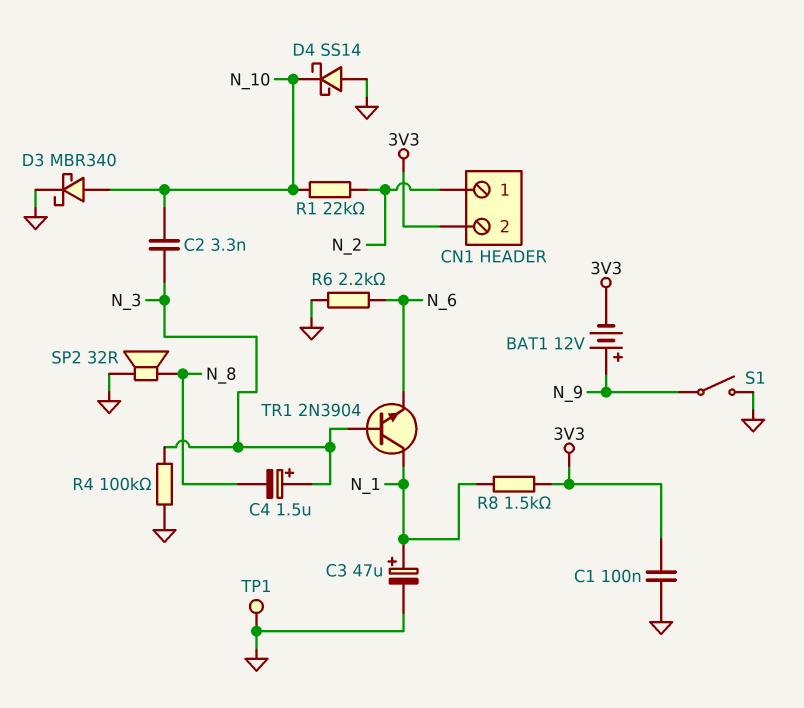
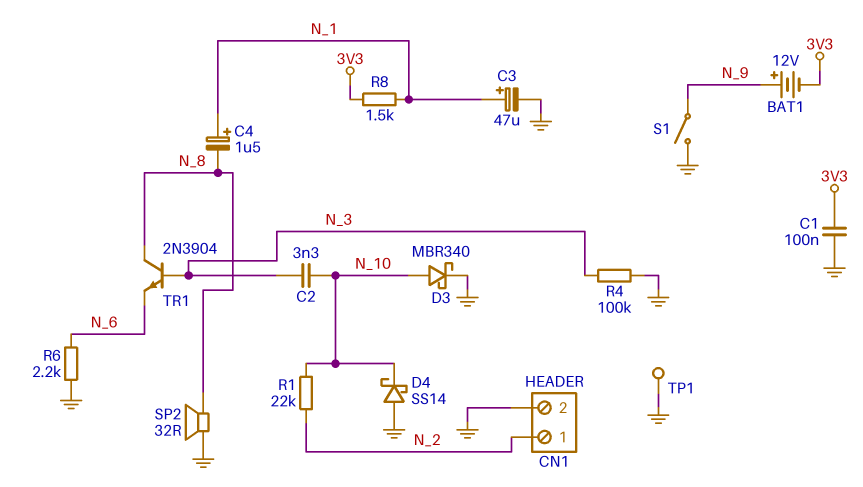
C4: 1.5uF (plus N_3, minus N_8) -> 1.5uF (plus N_1, minus N_8)
CN1 pin 2: 3V3 -> GND
TR1: NPN 2N3904 (B N_3, C N_1, E N_6) -> NPN 2N3904 (B N_3, C N_8, E N_6)

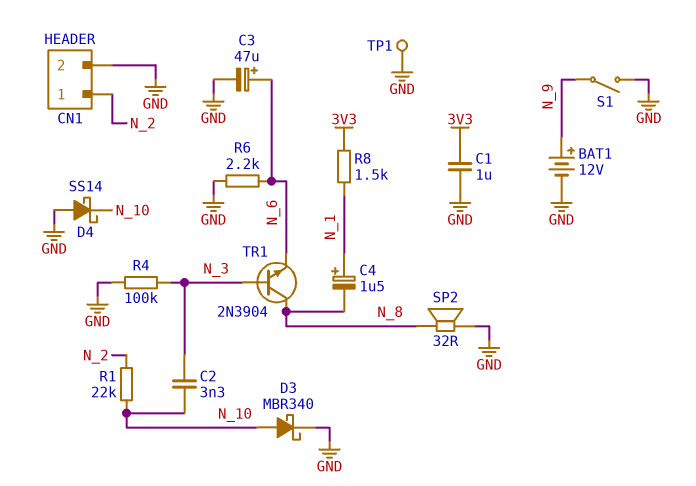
BAT1: 12V (plus N_9, minus 3V3) -> 12V (plus N_9, minus GND)
C1: 100nF (3V3, GND) -> 1uF (3V3, GND)
C3: 47uF (plus N_1, minus GND) -> 47uF (plus N_6, minus GND)

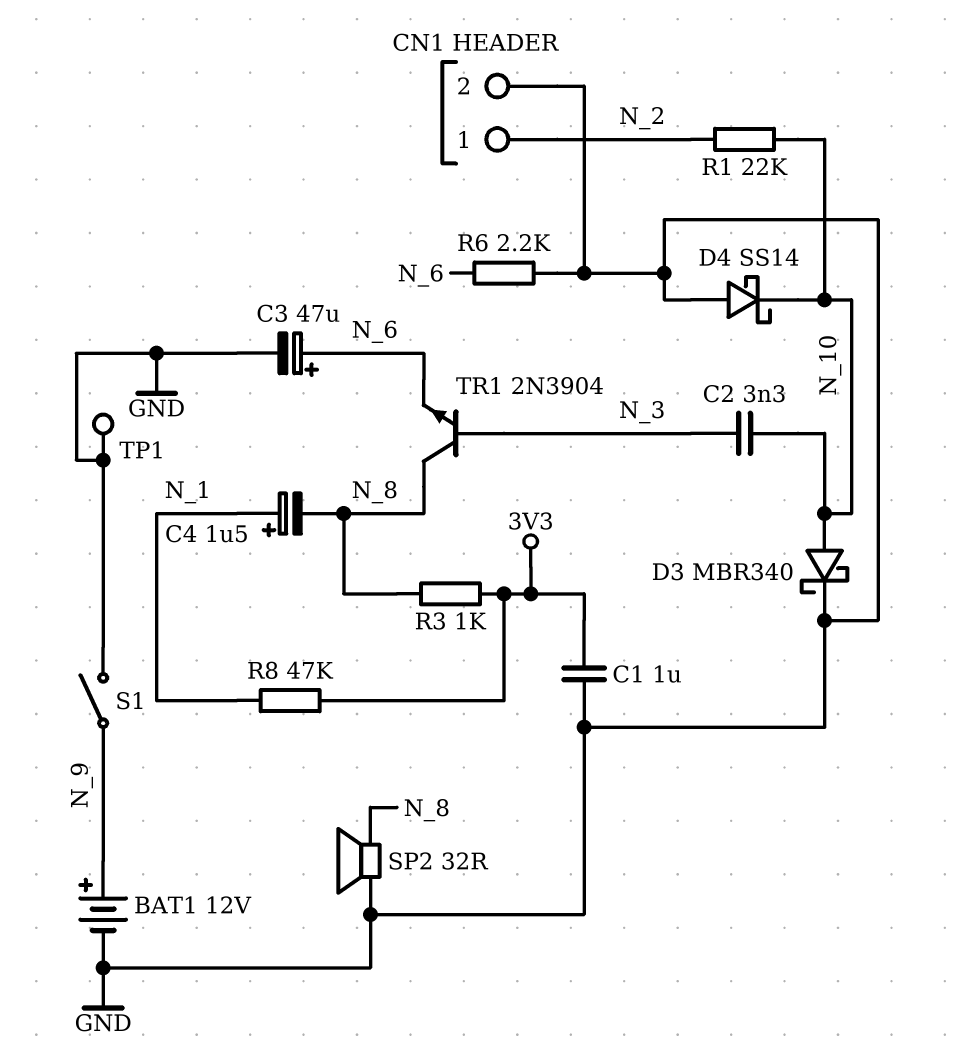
R3: none -> 1k (3V3, N_8)
R4: 100k (GND, N_3) -> none
R8: 1.5k (3V3, N_1) -> 47k (3V3, N_1)

